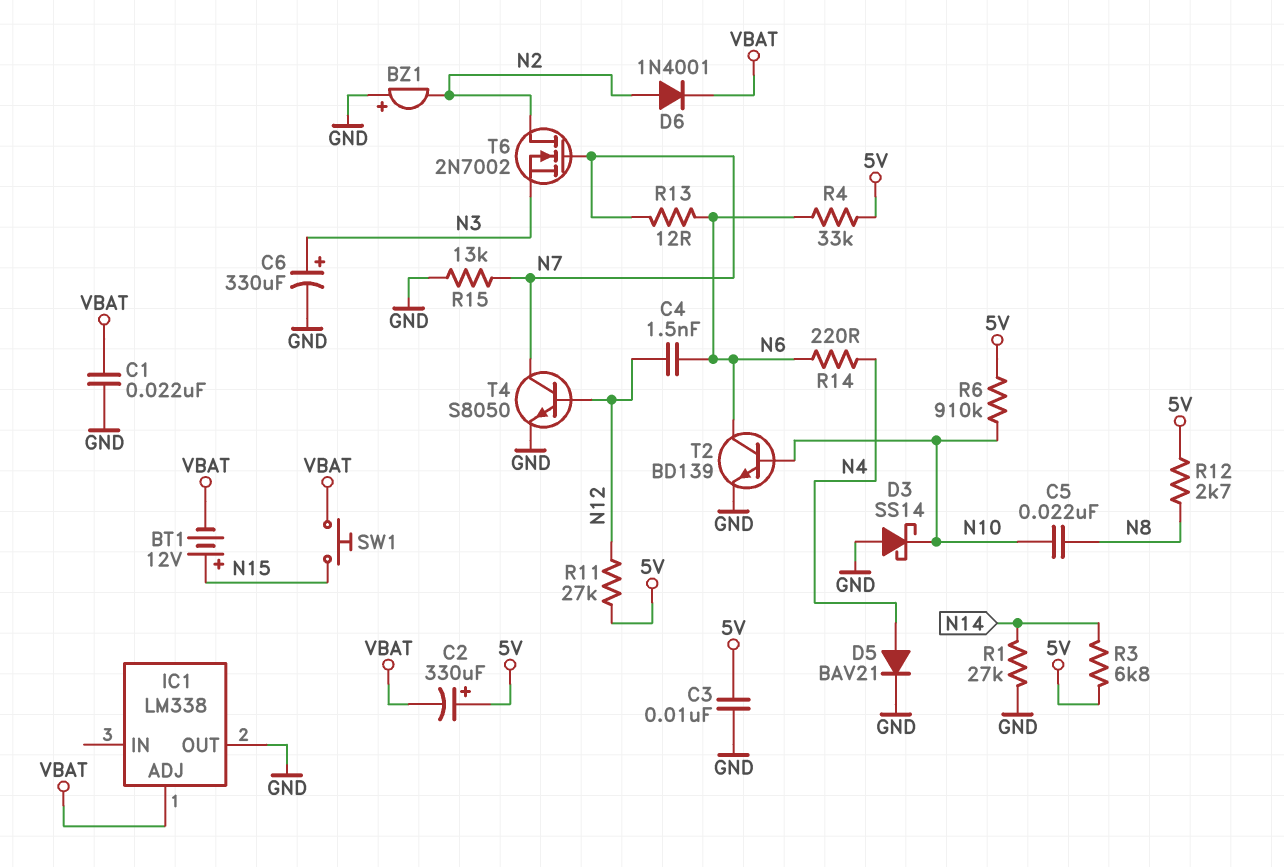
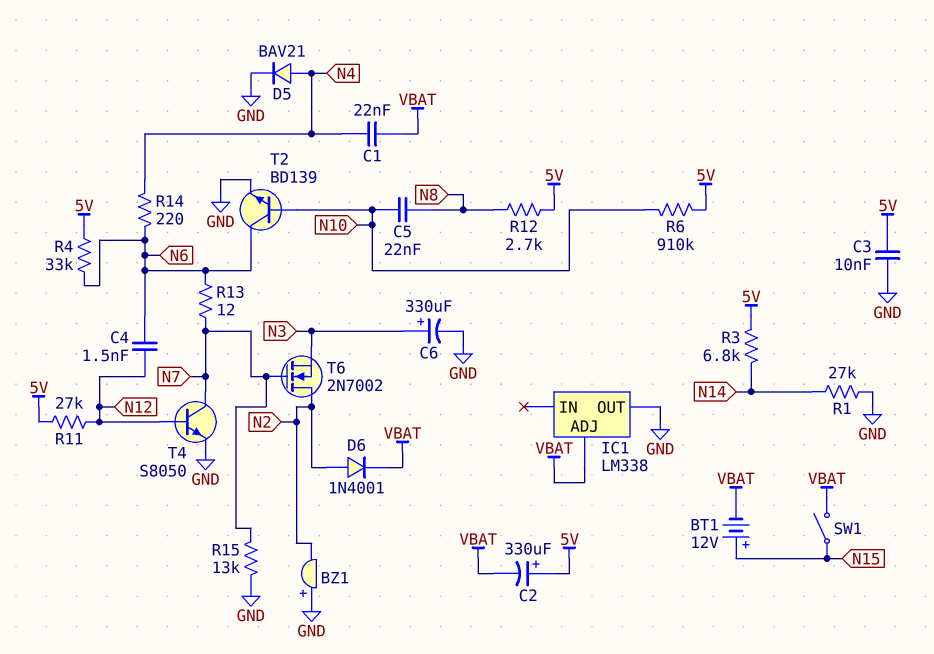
C1: 22nF (GND, VBAT) -> 22nF (N4, VBAT)
D3: schottky SS14 (A GND, K N10) -> none
SW1: button (N15, VBAT) -> switch (N15, VBAT)

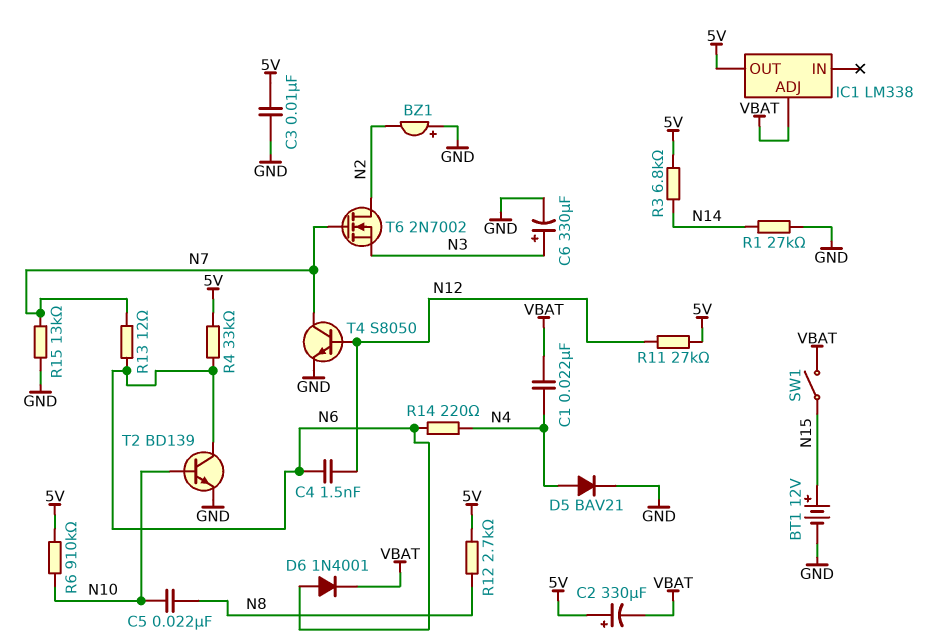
BT1: 12V (plus N15, minus VBAT) -> 12V (plus N15, minus GND)
D6: diode 1N4001 (A N2, K VBAT) -> diode 1N4001 (A N6, K VBAT)
IC1 pin OUT: GND -> 5V

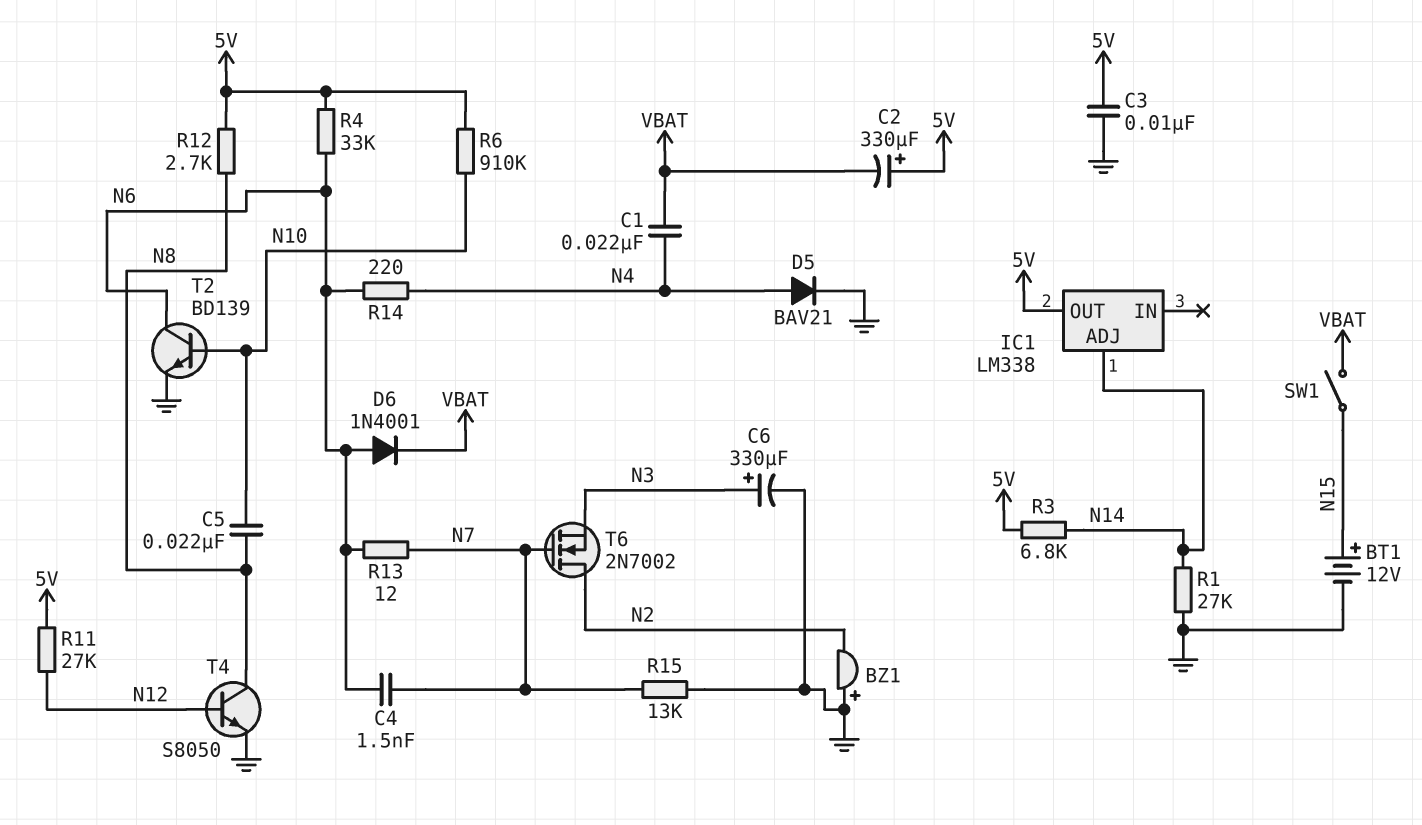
C4: 1.5nF (N6, N12) -> 1.5nF (N6, N7)
IC1 pin ADJ: VBAT -> N14
T4: NPN S8050 (B N12, C N7, E GND) -> NPN S8050 (B N12, C N8, E GND)

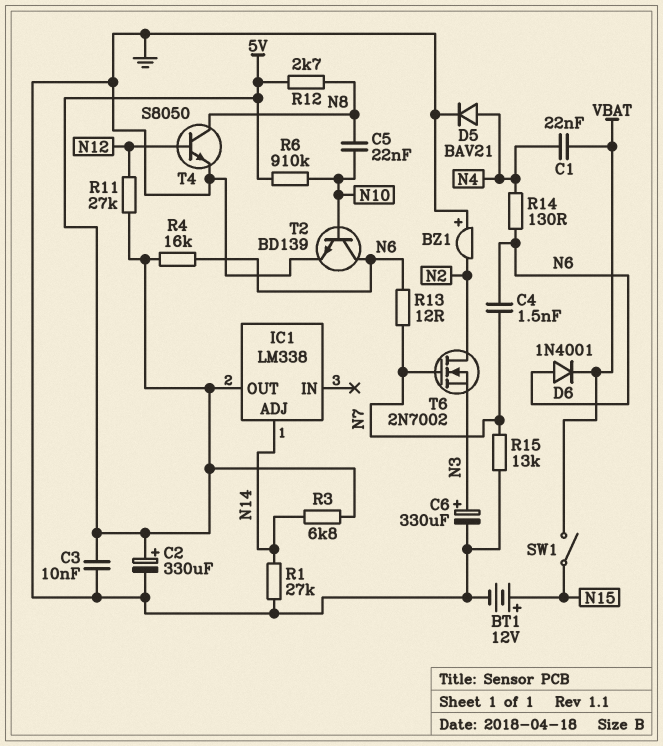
C2: 330uF (plus 5V, minus VBAT) -> 330uF (plus 5V, minus GND)
R4: 33k (5V, N6) -> 16k (5V, N6)
R14: 220 (N4, N6) -> 130 (N4, N6)

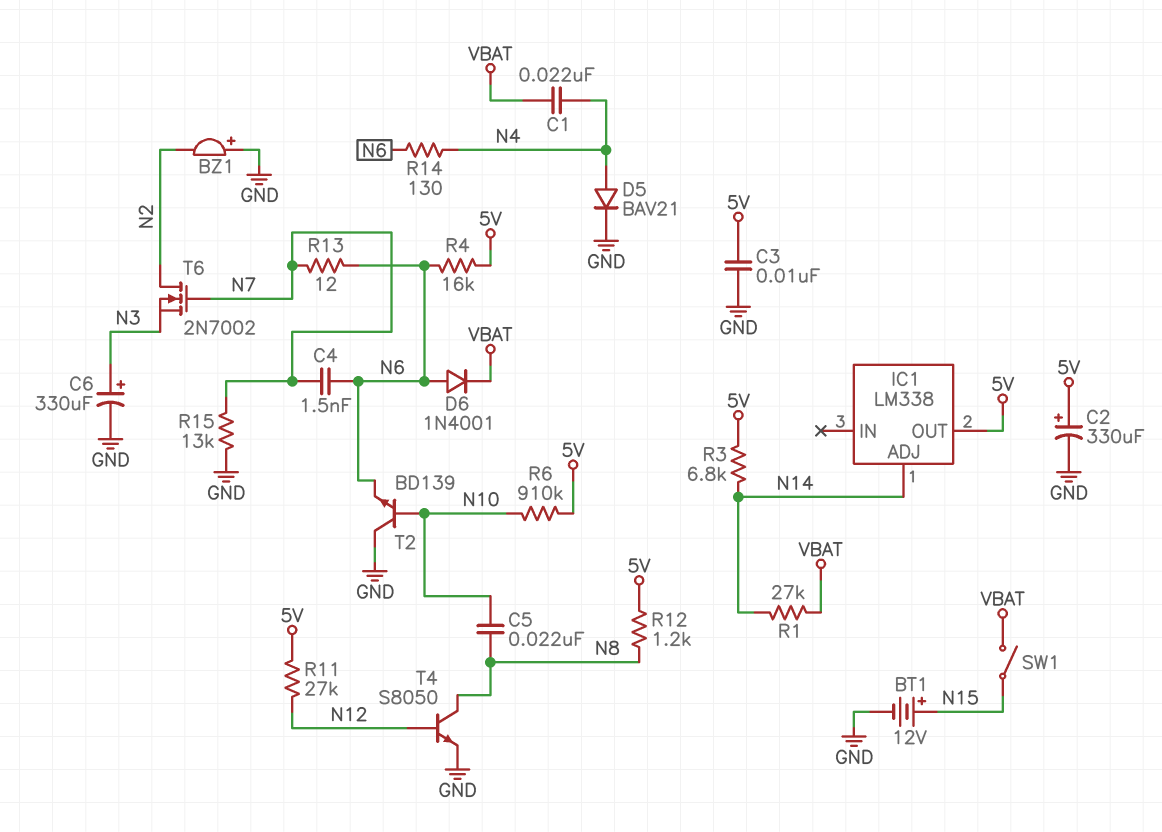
R1: 27k (GND, N14) -> 27k (N14, VBAT)
R12: 2.7k (5V, N8) -> 1.2k (5V, N8)
T2: NPN BD139 (B N10, C N6, E GND) -> NPN BD139 (B N10, C GND, E N6)

